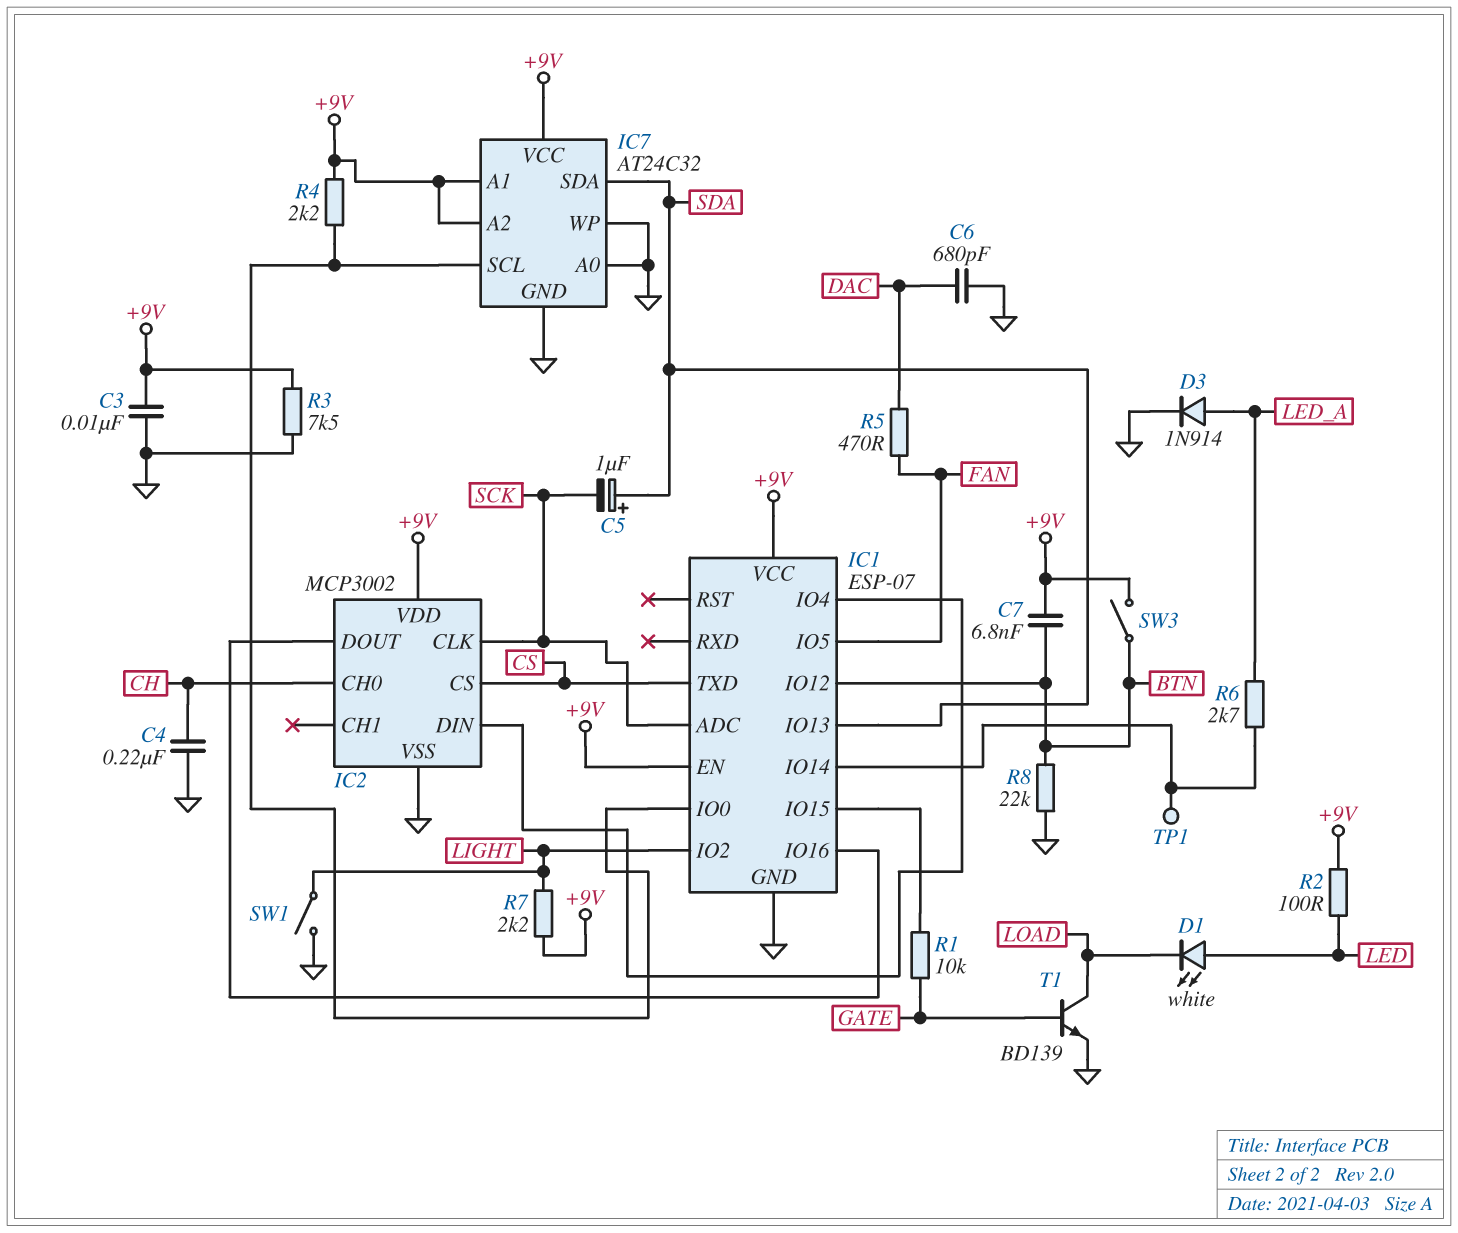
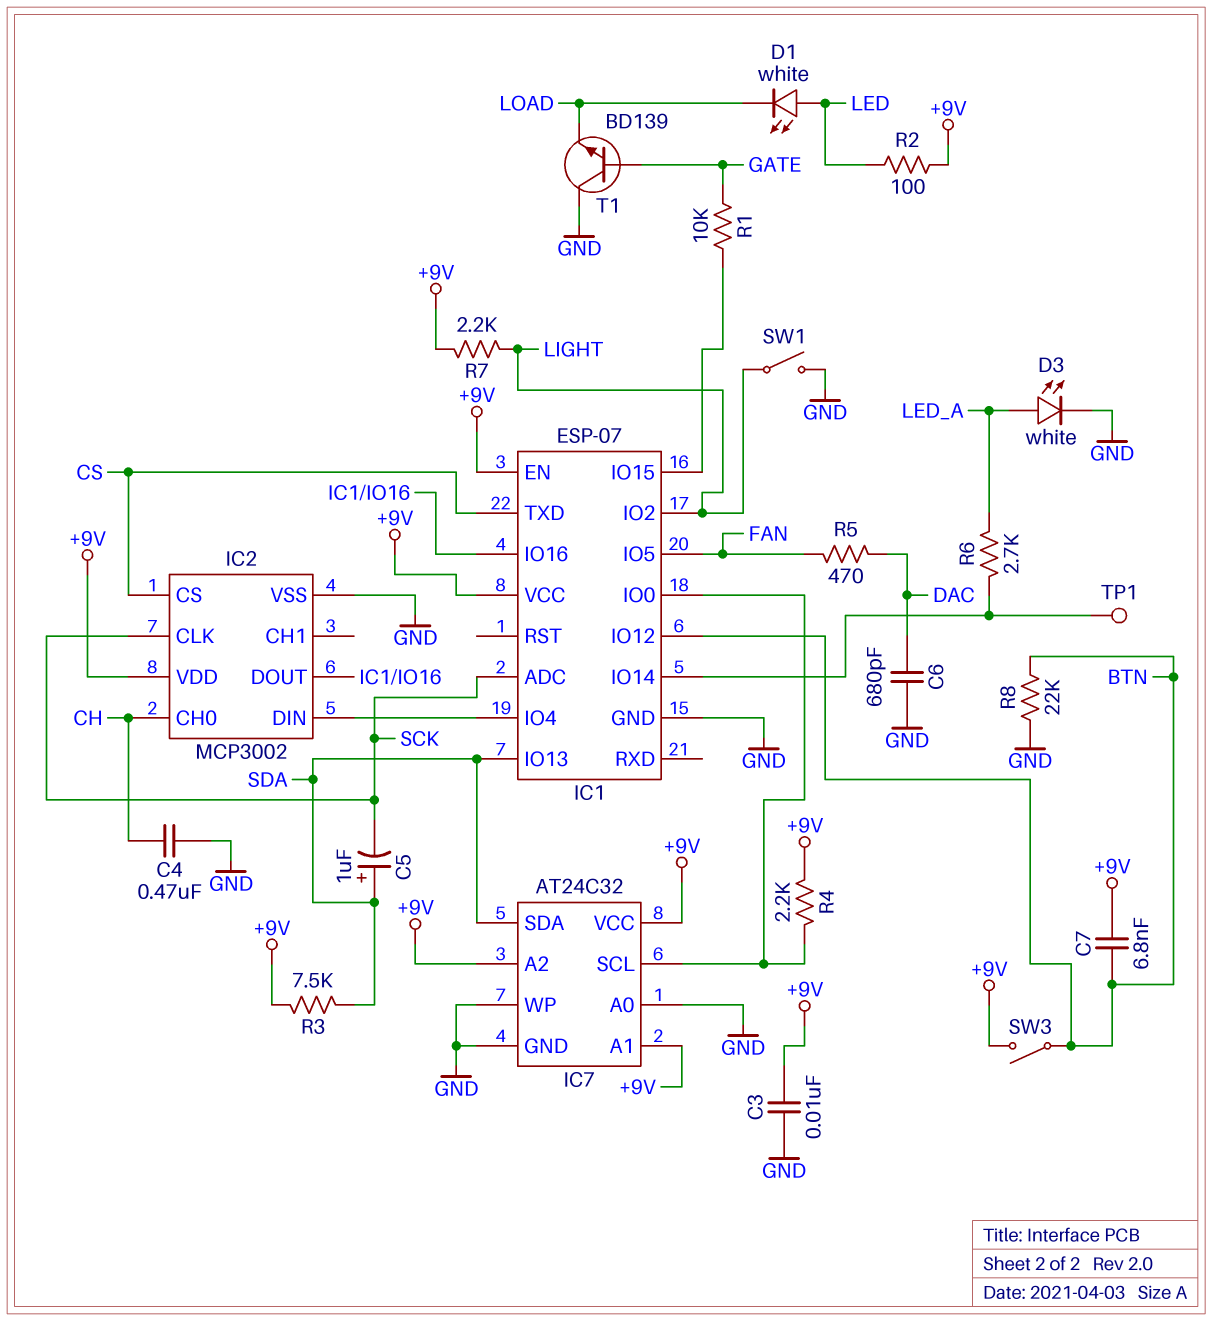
C4: 220nF (CH, GND) -> 470nF (CH, GND)
D3: diode 1N914 (A LED_A, K GND) -> LED white (A LED_A, K GND)
R3: 7.5k (+9V, GND) -> 7.5k (+9V, SDA)
T1: NPN BD139 (B GATE, C LOAD, E GND) -> NPN BD139 (B GATE, C GND, E LOAD)

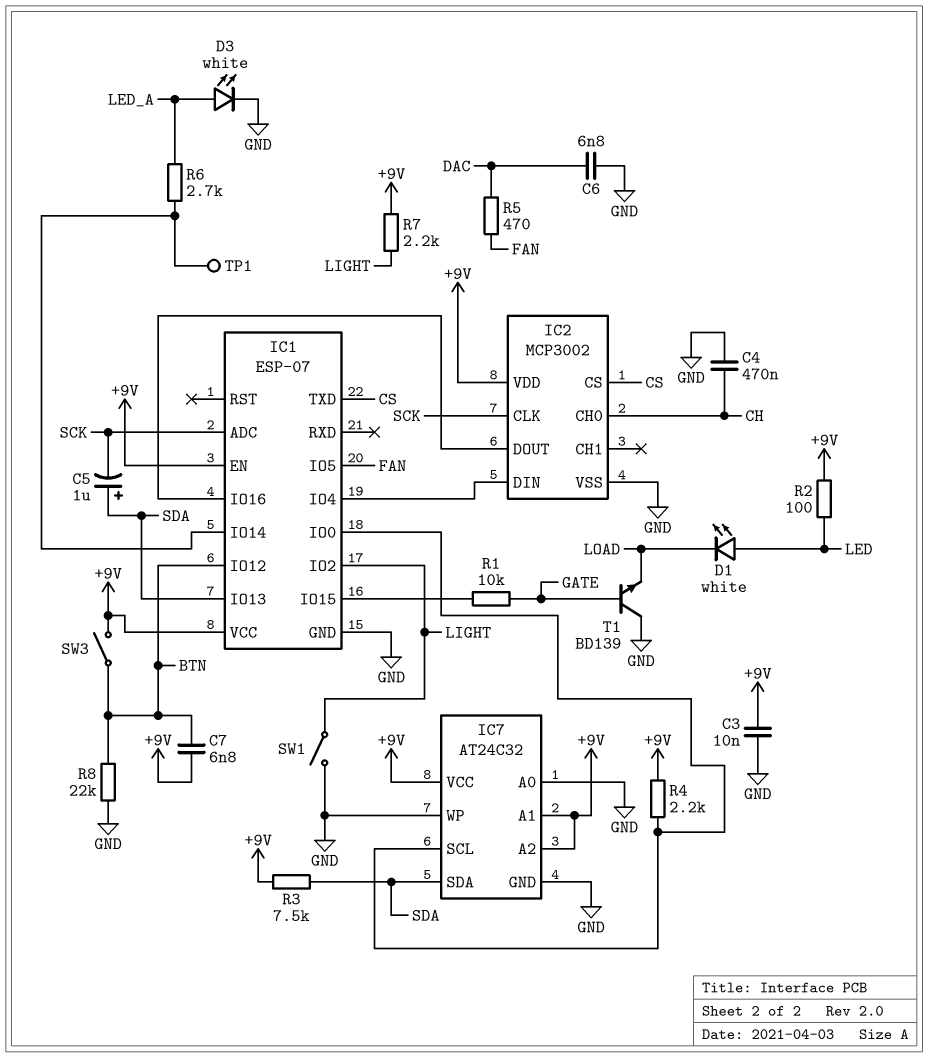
C6: 680pF (DAC, GND) -> 6.8nF (DAC, GND)

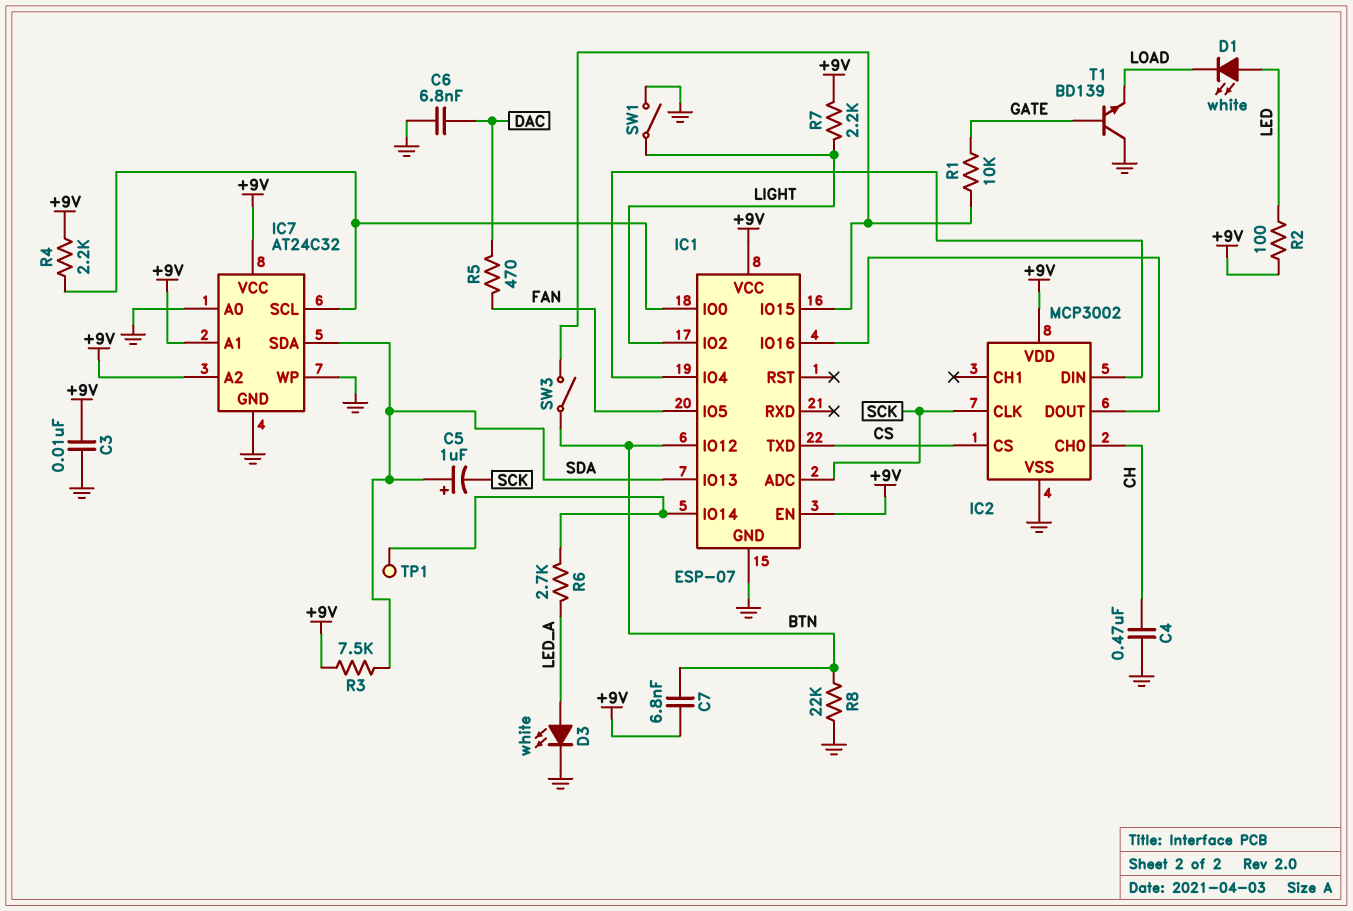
SW3: switch (+9V, BTN) -> switch (BTN, IC1/IO15)

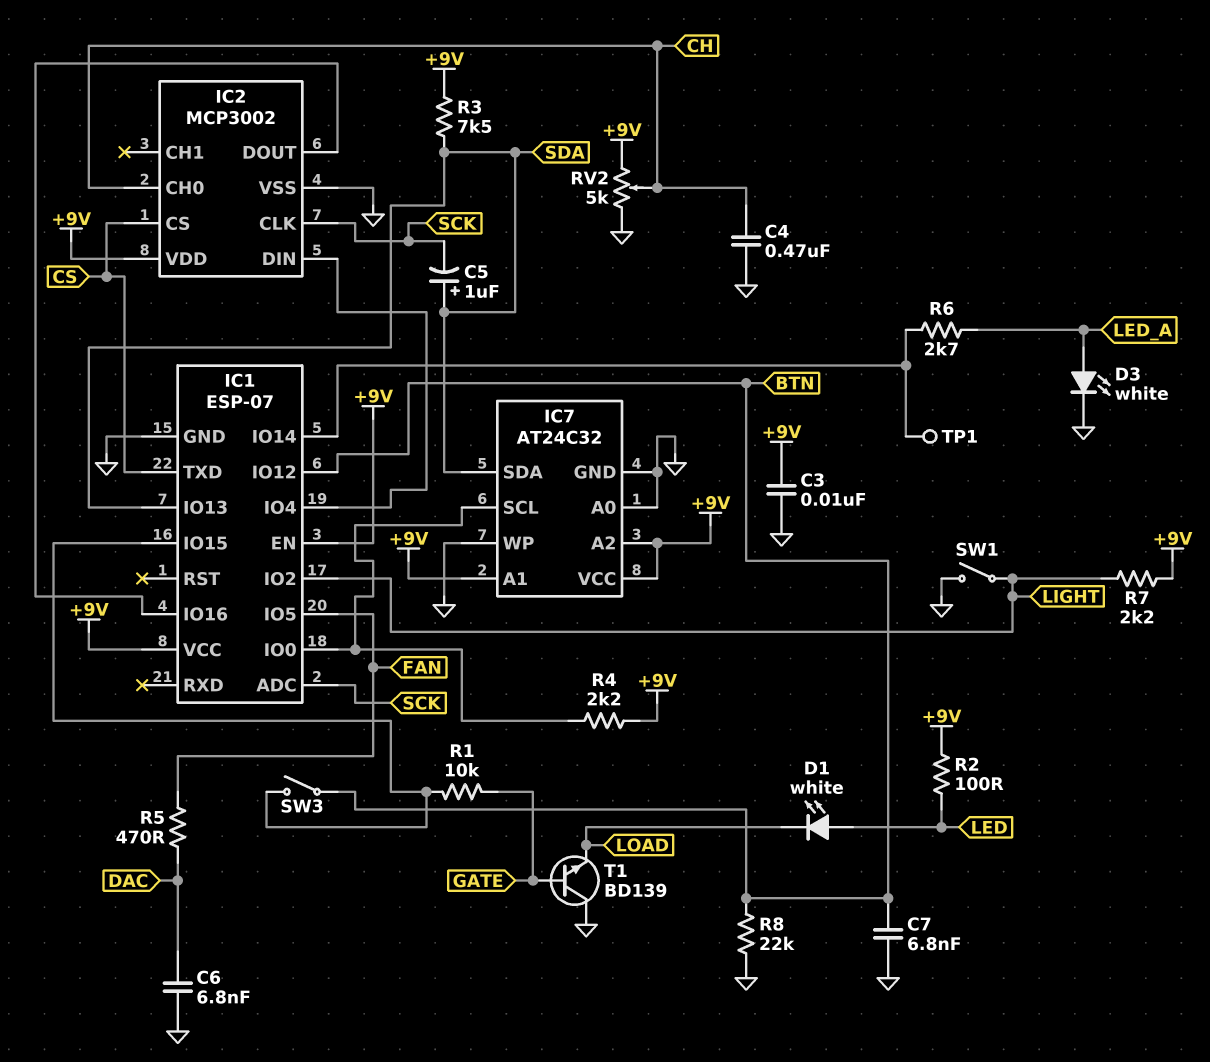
C7: 6.8nF (+9V, BTN) -> 6.8nF (BTN, GND)
RV2: none -> 5k (+9V, GND, wiper CH)

